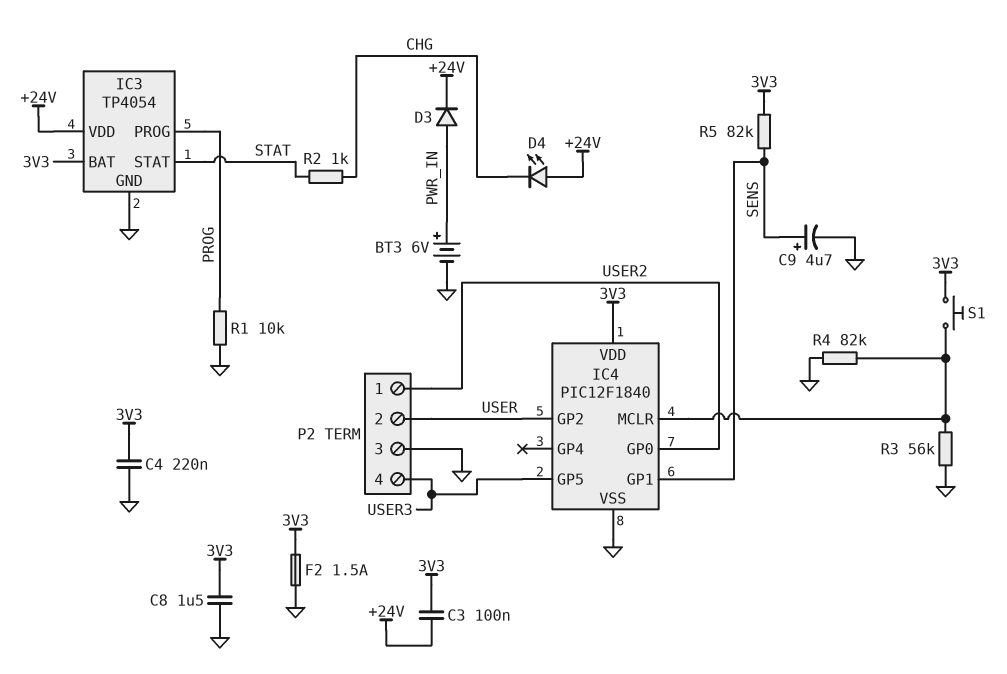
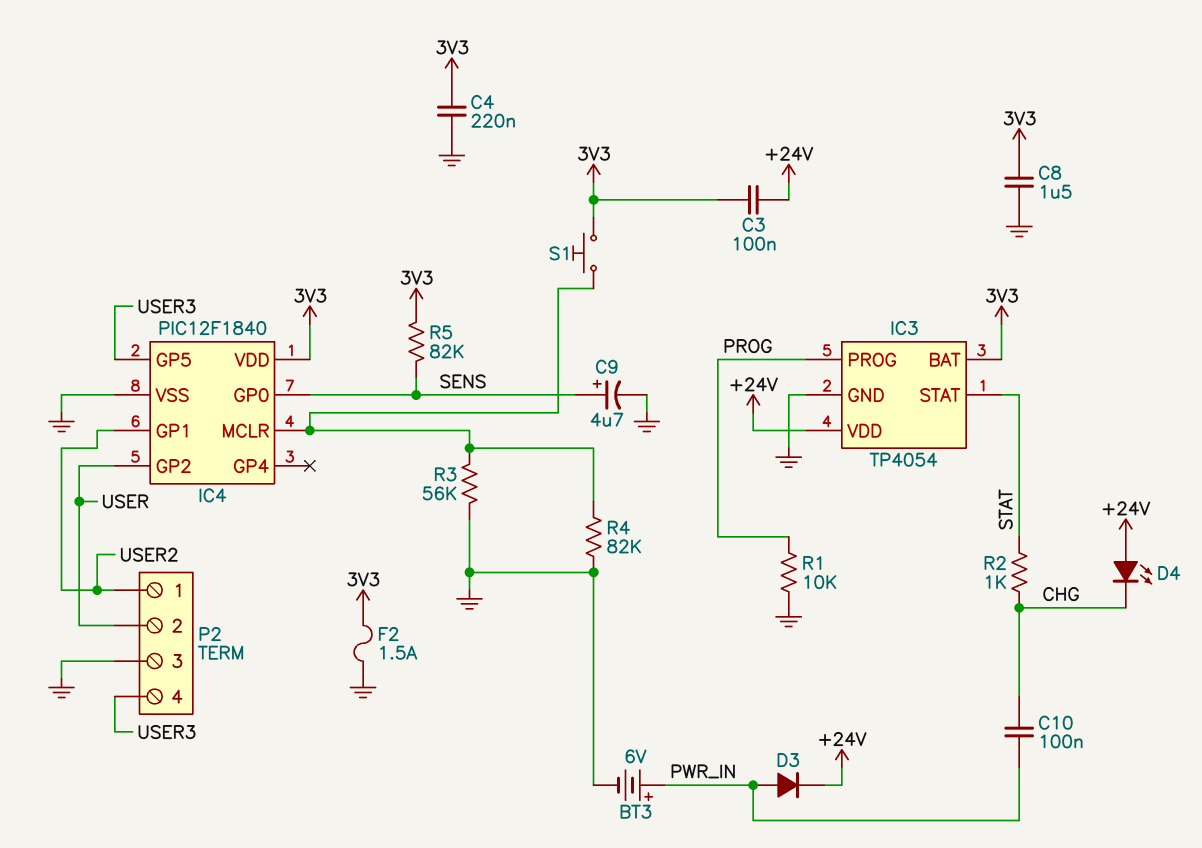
C10: none -> 100nF (CHG, PWR_IN)
IC4 pin GP0: USER2 -> SENS
IC4 pin GP1: SENS -> USER2

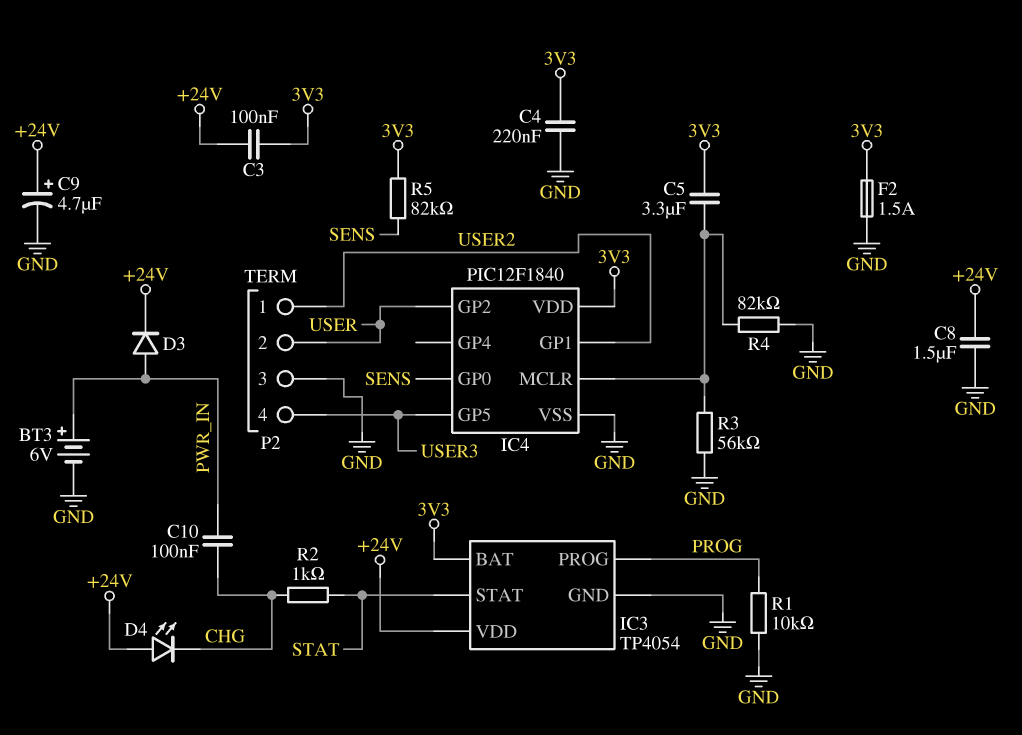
C5: none -> 3.3uF (3V3, IC4/MCLR)
C8: 1.5uF (3V3, GND) -> 1.5uF (+24V, GND)
C9: 4.7uF (plus SENS, minus GND) -> 4.7uF (plus +24V, minus GND)
S1: button (3V3, IC4/MCLR) -> none

